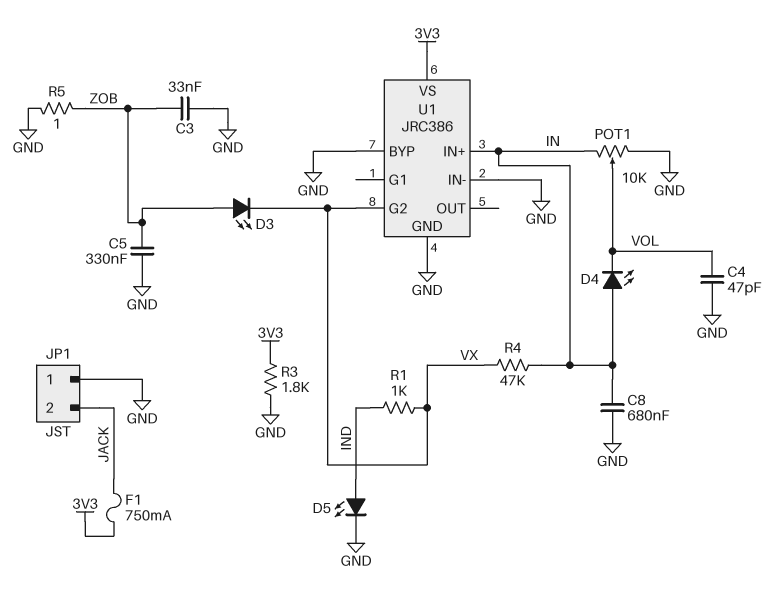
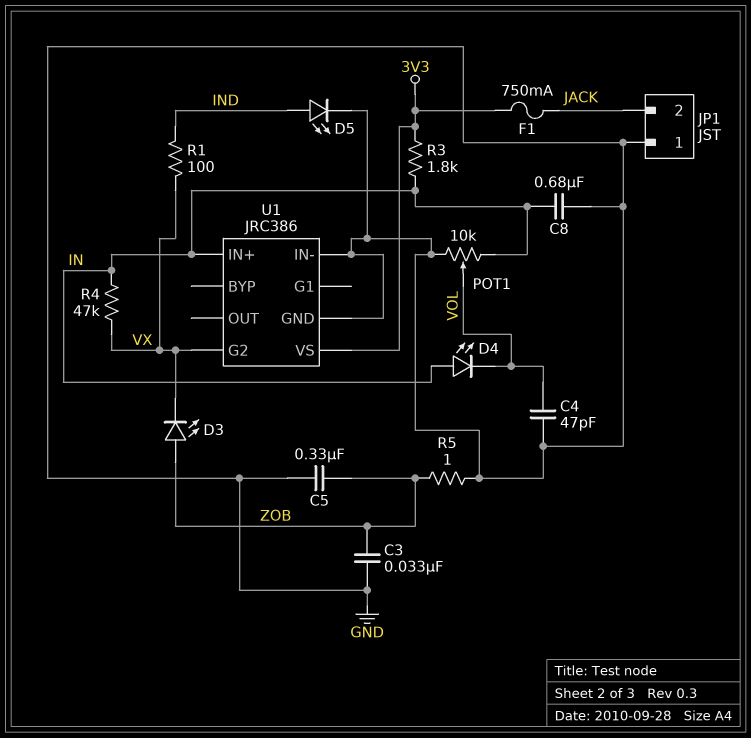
R1: 1k (IND, VX) -> 100 (IND, VX)
R3: 1.8k (3V3, GND) -> 1.8k (3V3, IN)
U1 pin BYP: GND -> none

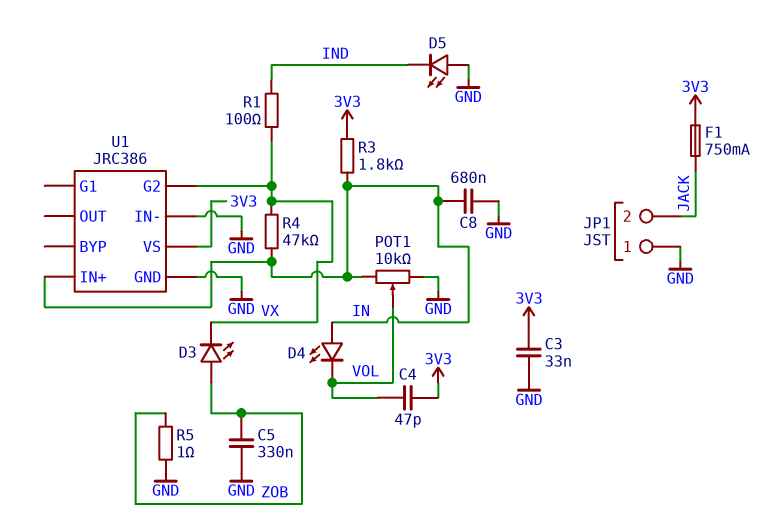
C3: 33nF (GND, ZOB) -> 33nF (3V3, GND)
C4: 47pF (GND, VOL) -> 47pF (3V3, VOL)
D5: LED (A IND, K GND) -> LED (A GND, K IND)

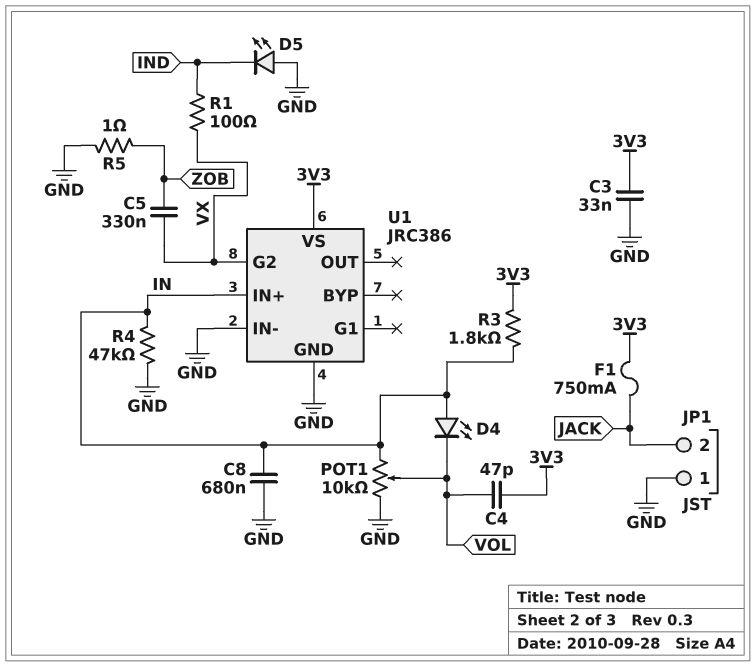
C5: 330nF (GND, ZOB) -> 330nF (VX, ZOB)
D3: LED (A ZOB, K VX) -> none
R4: 47k (IN, VX) -> 47k (GND, IN)

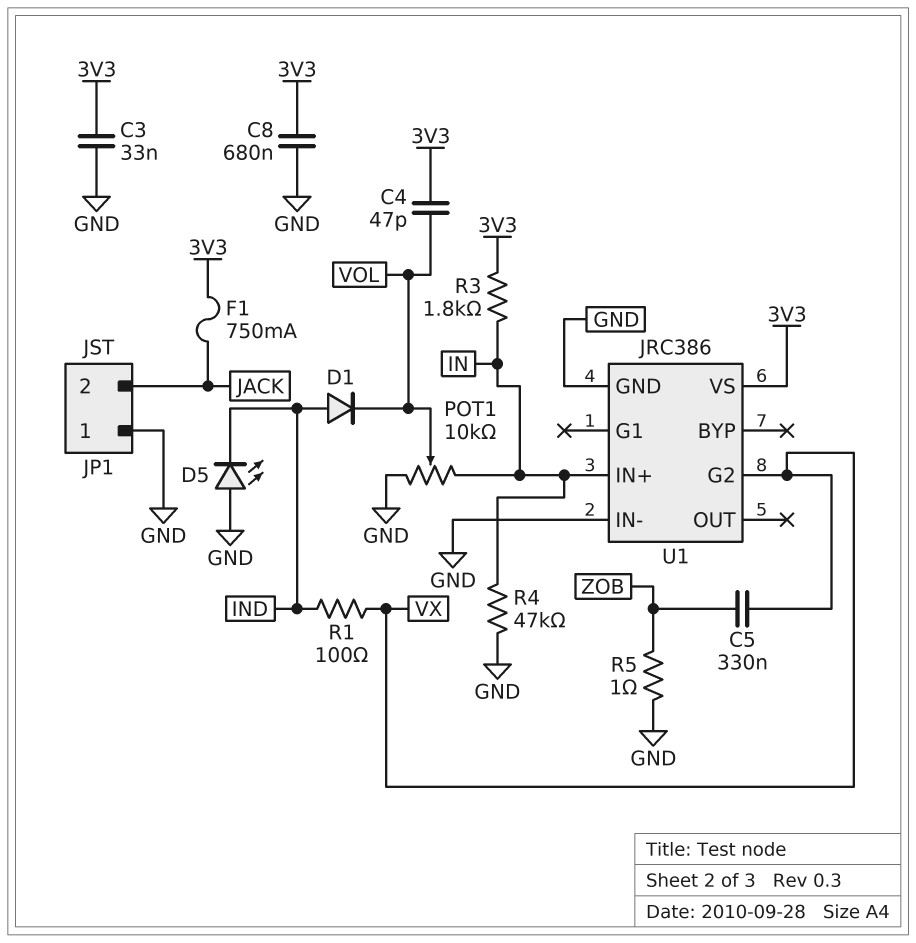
C8: 680nF (GND, IN) -> 680nF (3V3, GND)
D1: none -> diode (A IND, K VOL)
D4: LED (A IN, K VOL) -> none

